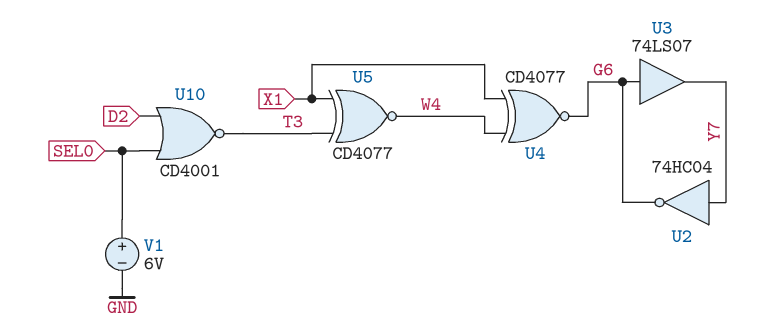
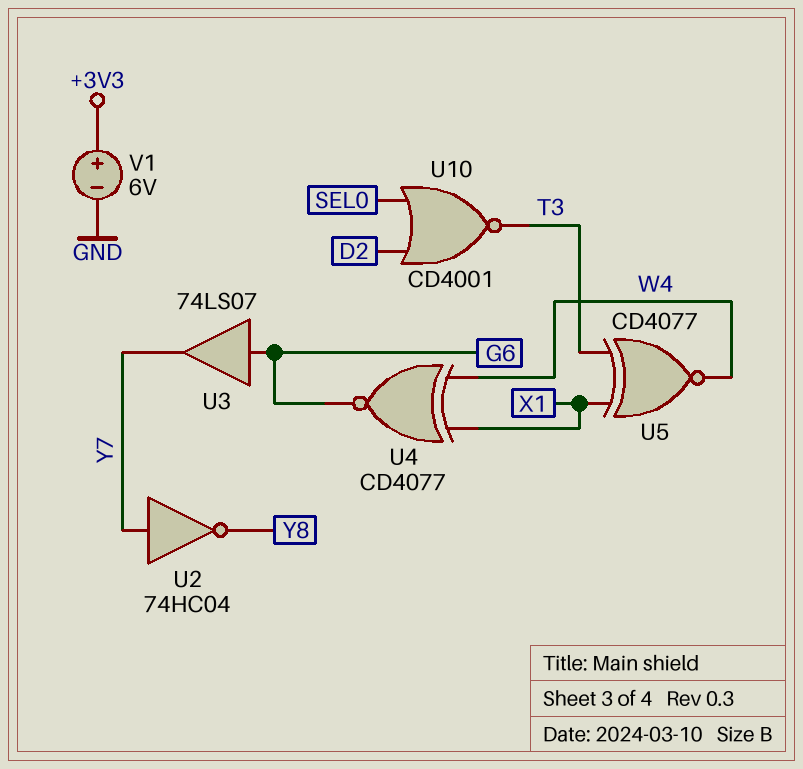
U2: NOT 74HC04 (in Y7, out G6) -> NOT 74HC04 (in Y7, out Y8)
V1: 6V (plus SEL0, minus GND) -> 6V (plus +3V3, minus GND)

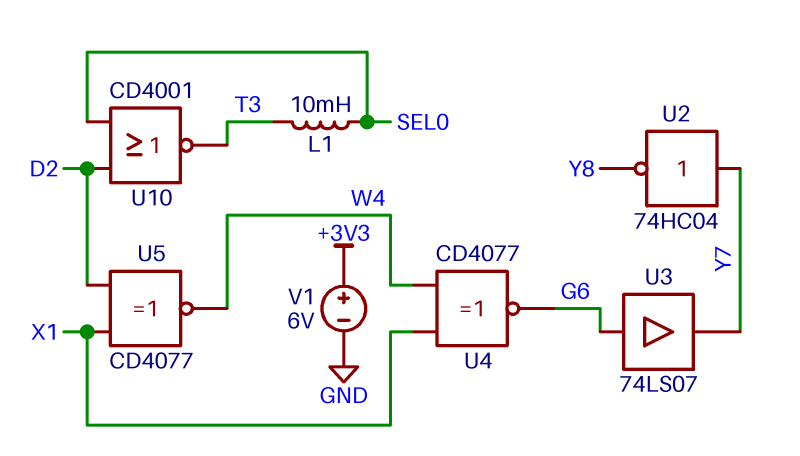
L1: none -> 10mH (SEL0, T3)
U5: XNOR CD4077 (in T3, in X1, out W4) -> XNOR CD4077 (in D2, in X1, out W4)

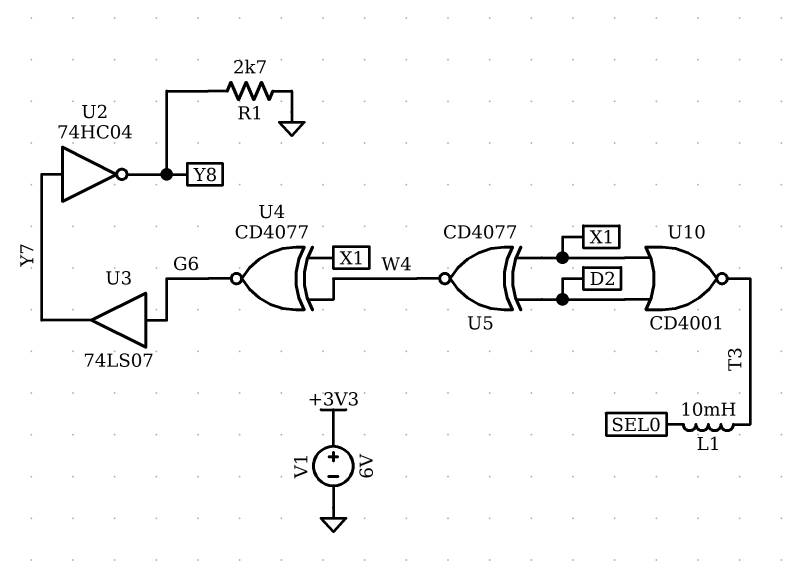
R1: none -> 2.7k (GND, Y8)
U10: NOR CD4001 (in D2, in SEL0, out T3) -> NOR CD4001 (in D2, in X1, out T3)

